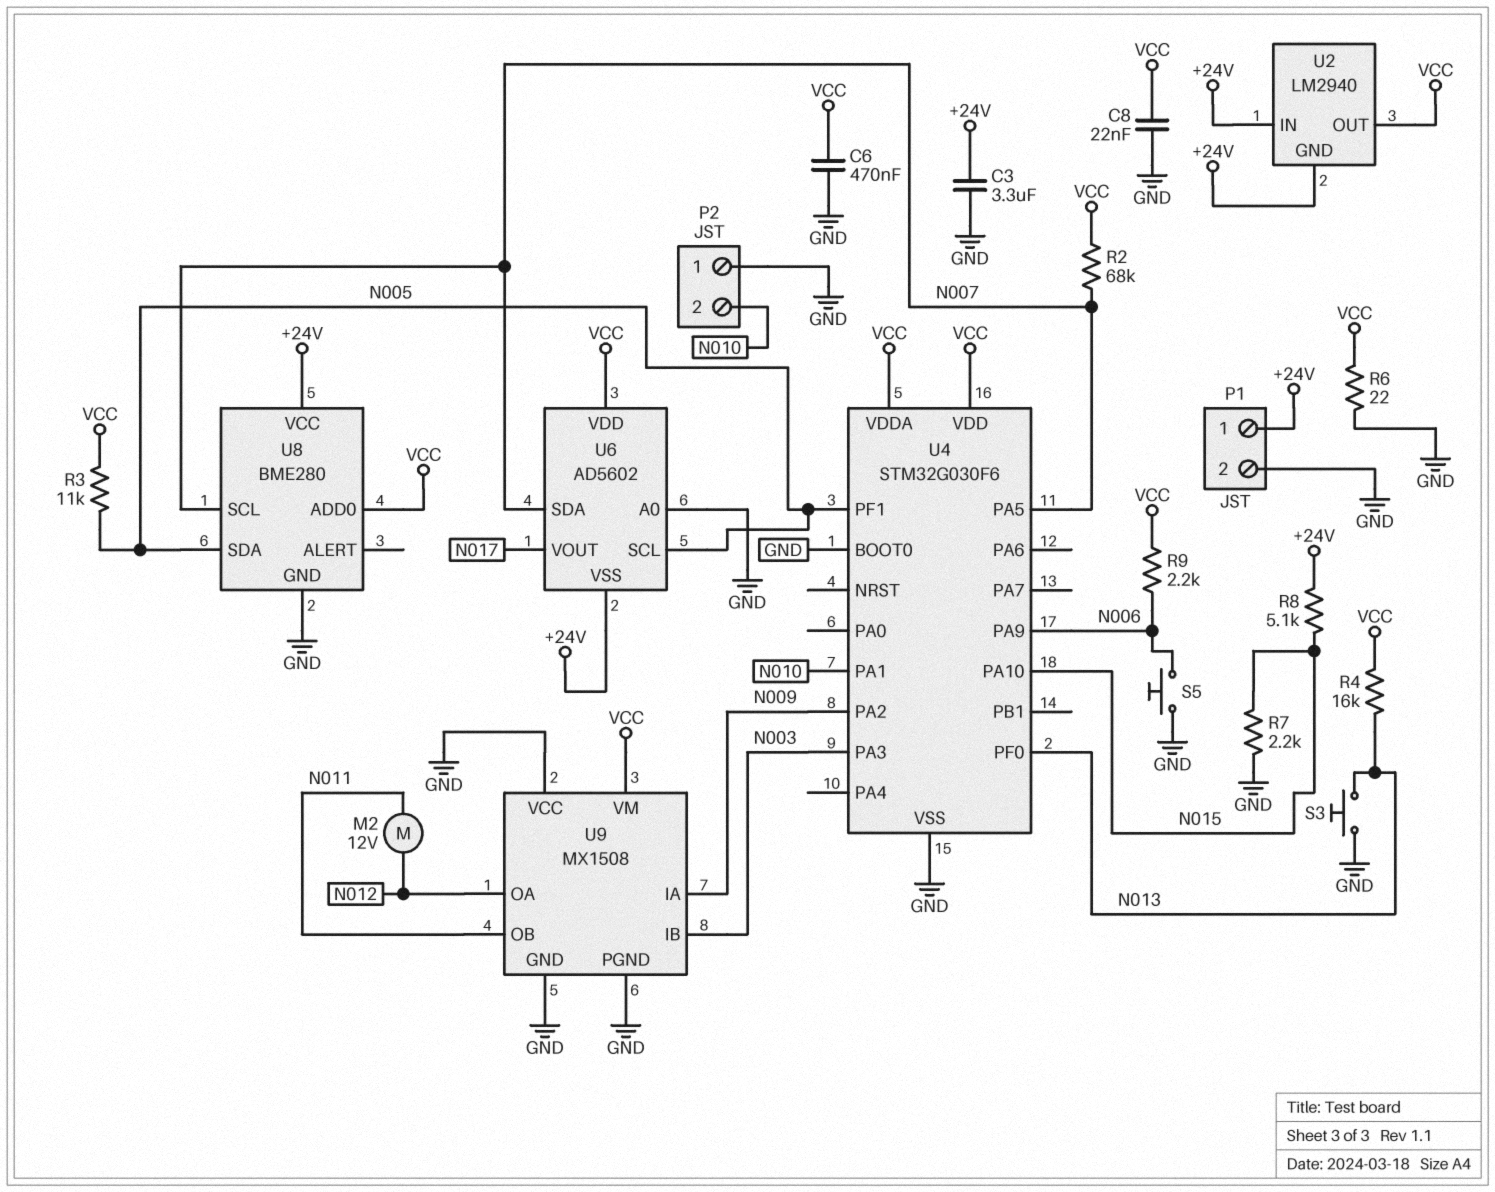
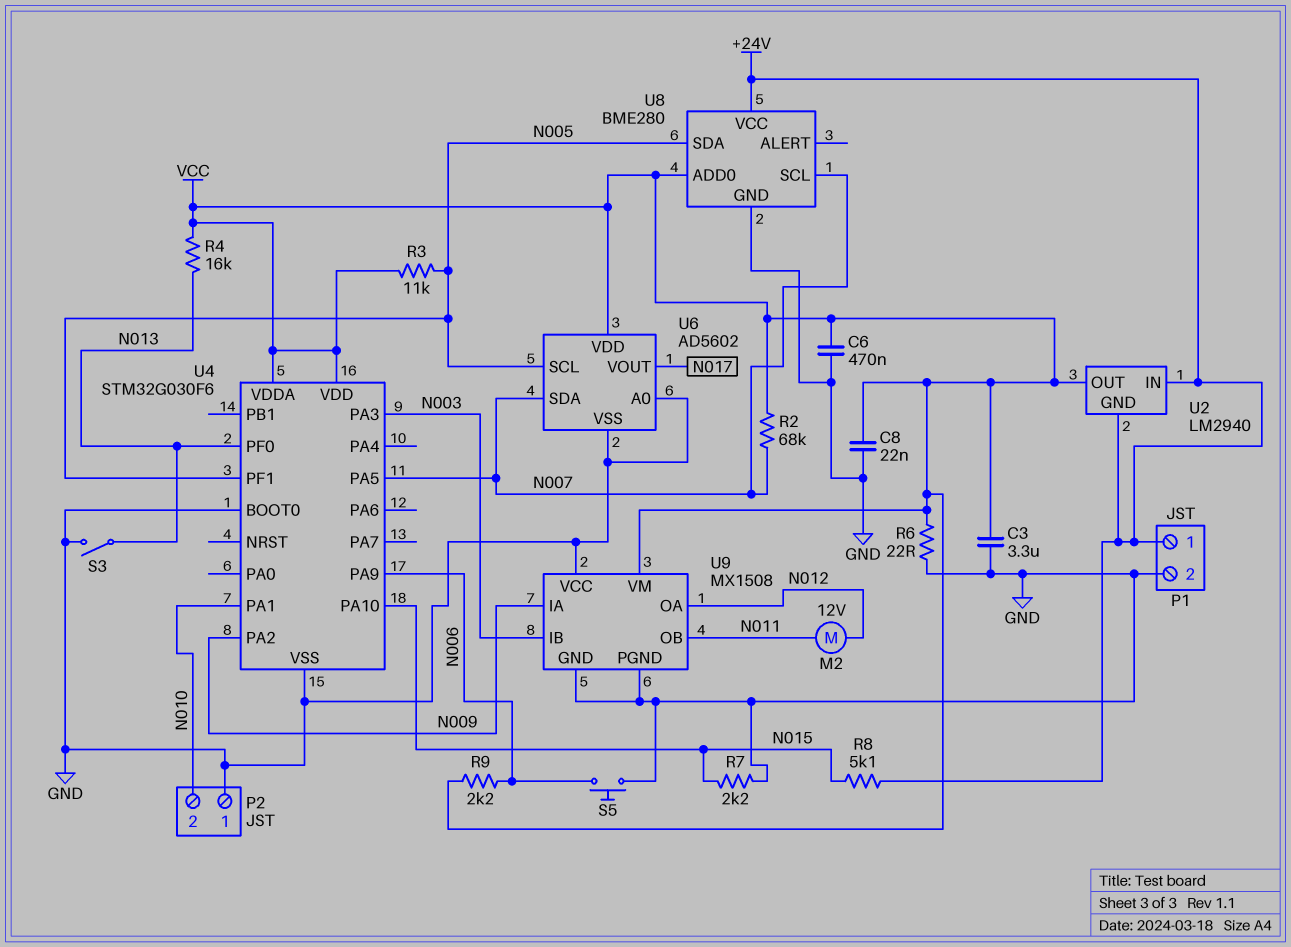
C3: 3.3uF (+24V, GND) -> 3.3uF (GND, VCC)
S3: button (GND, N013) -> switch (GND, N013)
U6 pin VSS: +24V -> GND

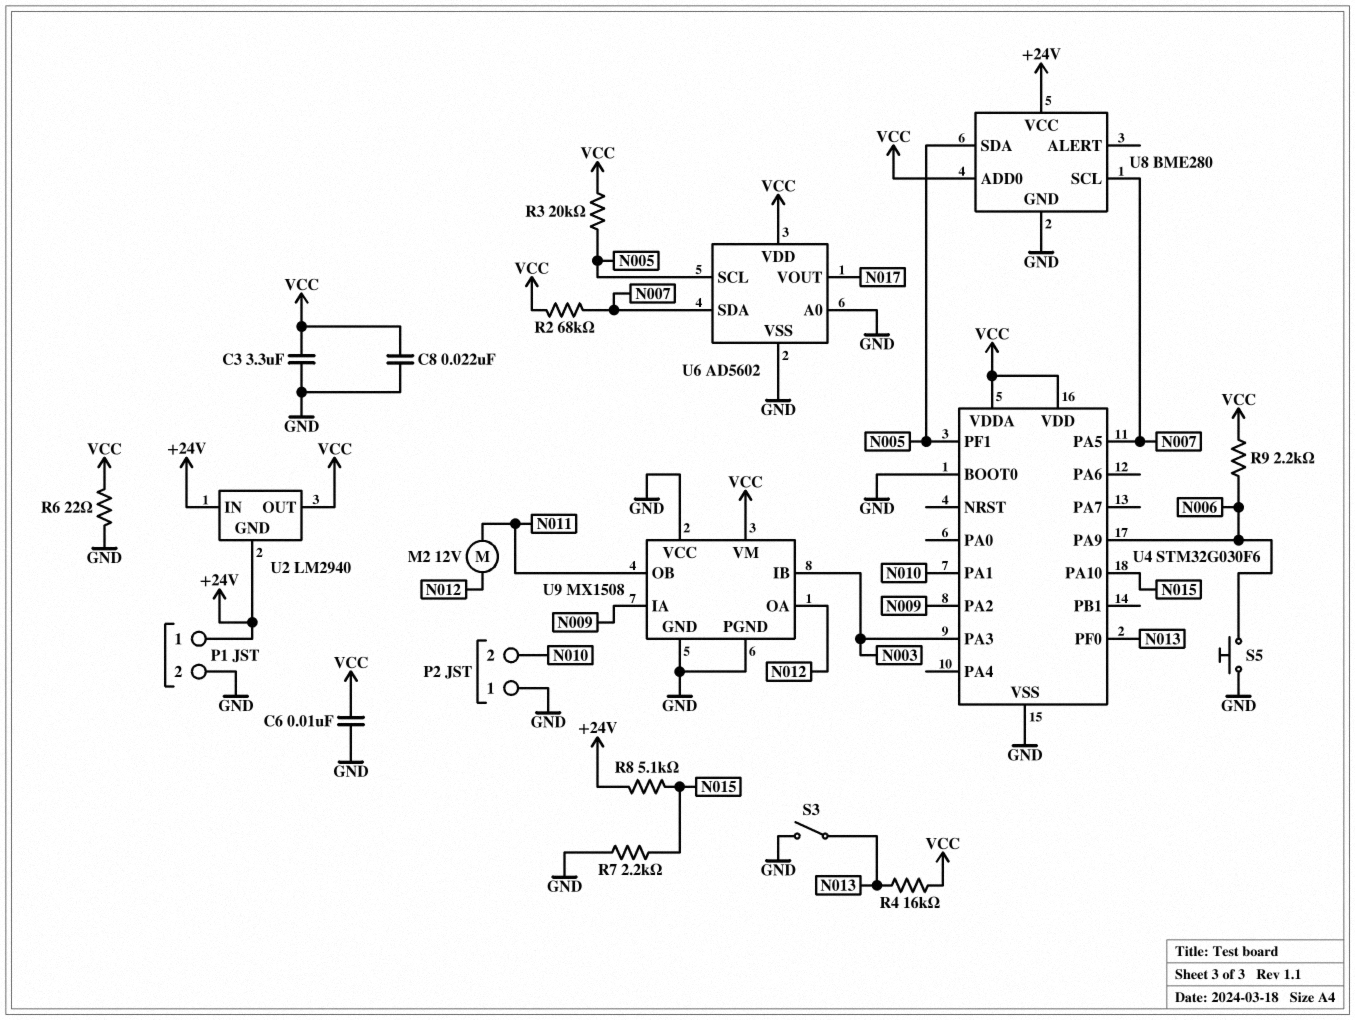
C6: 470nF (GND, VCC) -> 10nF (GND, VCC)
R3: 11k (N005, VCC) -> 20k (N005, VCC)

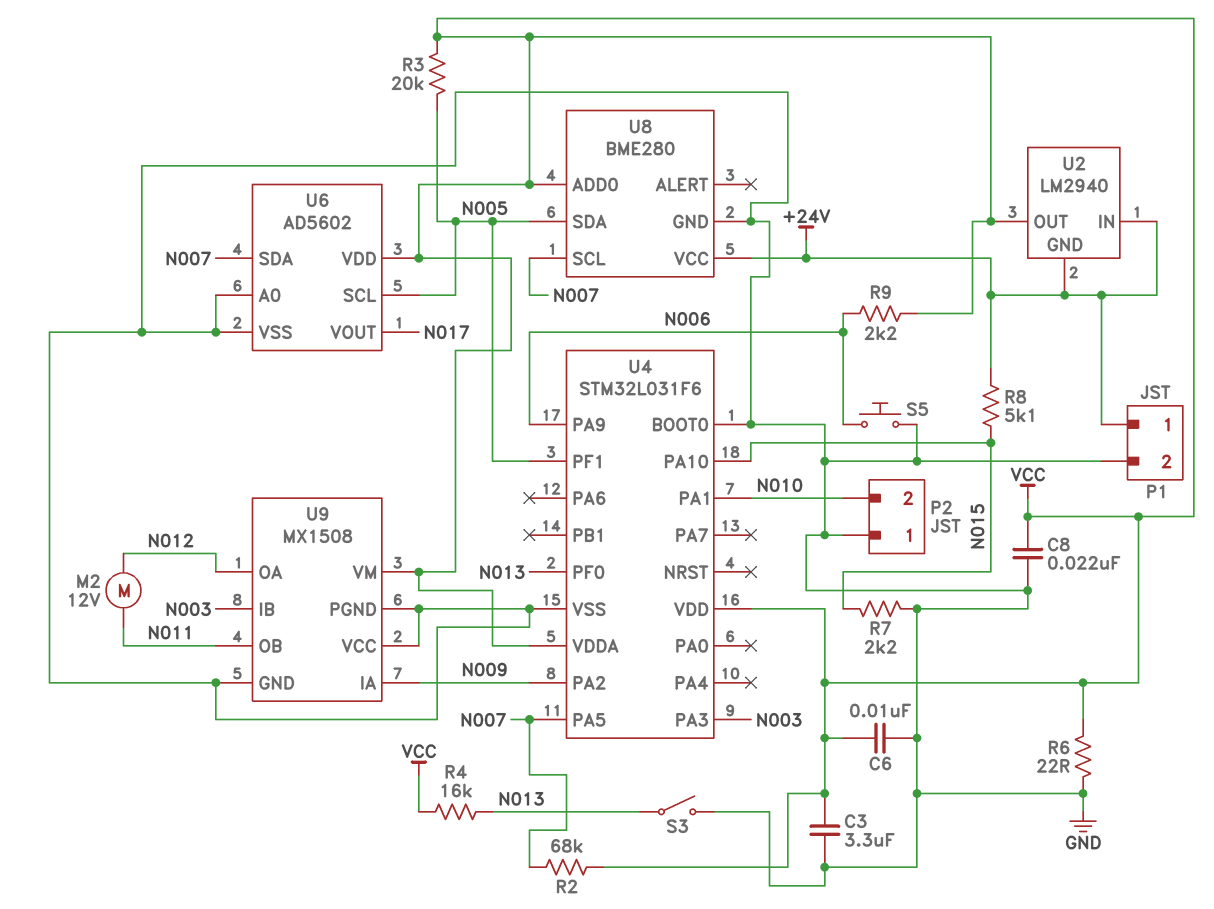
U4: STM32G030F6 -> STM32L031F6

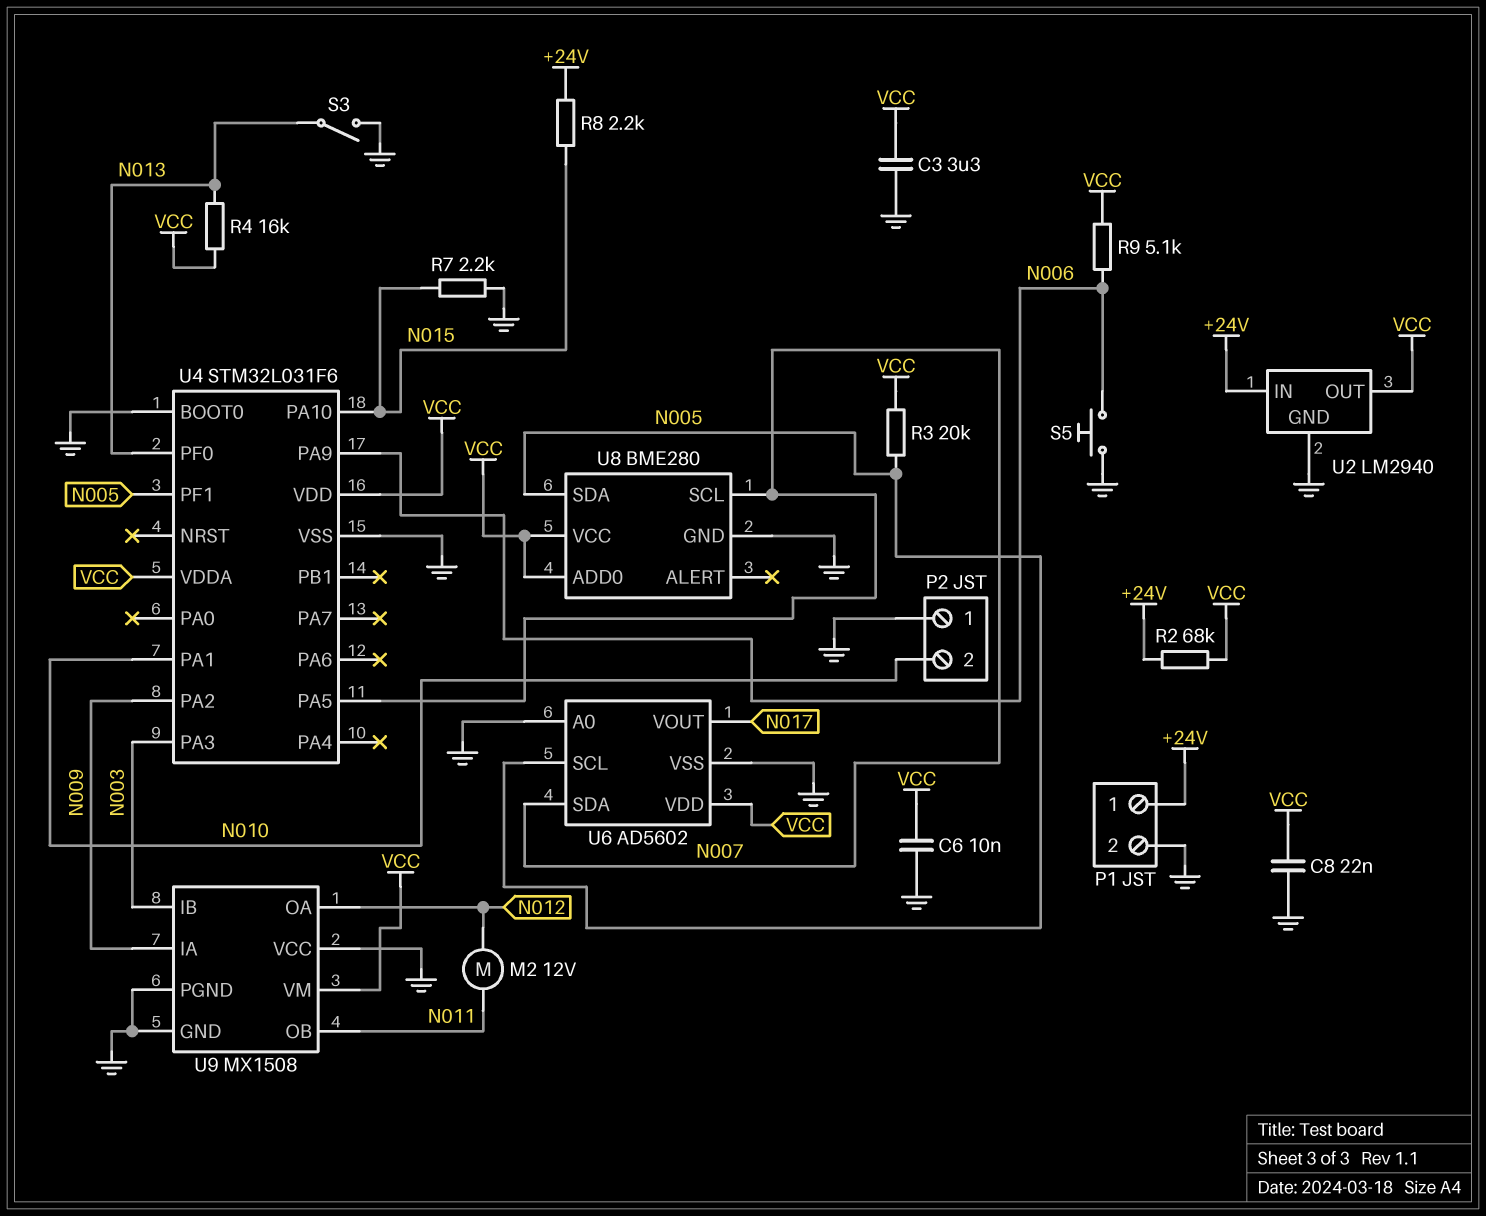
R2: 68k (N007, VCC) -> 68k (+24V, VCC)
R6: 22 (GND, VCC) -> none
R8: 5.1k (+24V, N015) -> 2.2k (+24V, N015)
R9: 2.2k (N006, VCC) -> 5.1k (N006, VCC)
U2 pin GND: +24V -> GND
U8 pin VCC: +24V -> VCC

